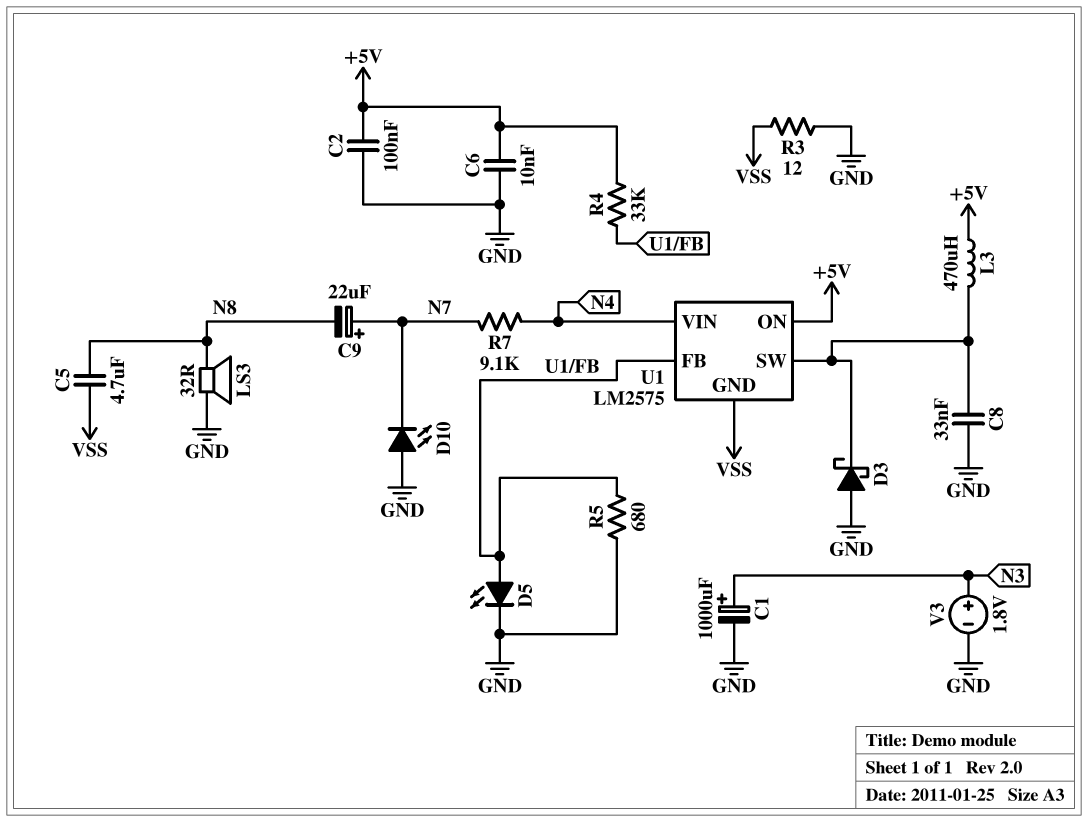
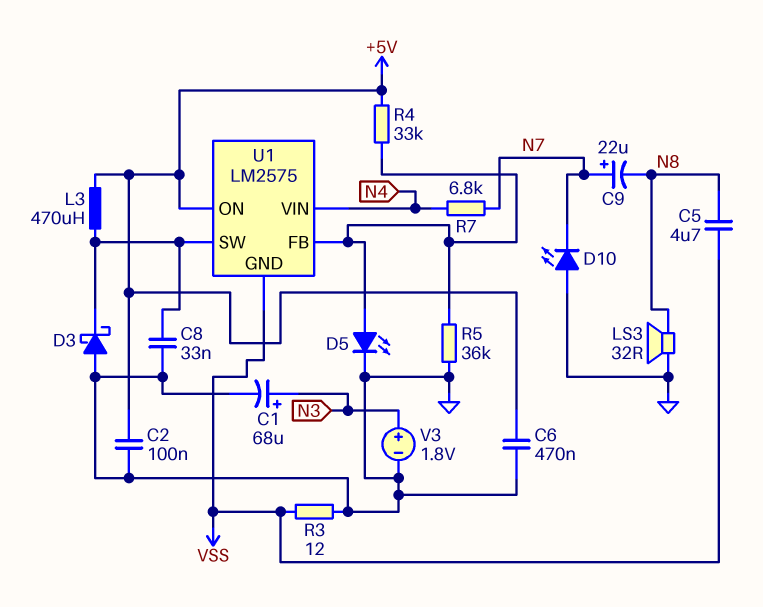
C1: 1000uF (plus N3, minus GND) -> 68uF (plus N3, minus GND)
C6: 10nF (+5V, GND) -> 470nF (+5V, GND)
R5: 680 (GND, U1/FB) -> 36k (GND, U1/FB)
R7: 9.1k (N4, N7) -> 6.8k (N4, N7)

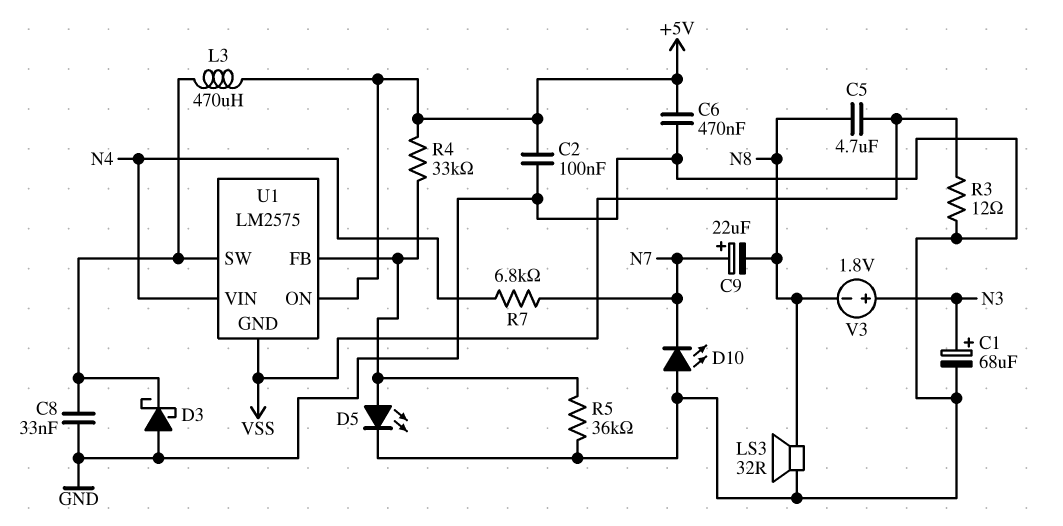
V3: 1.8V (plus N3, minus GND) -> 1.8V (plus N3, minus N8)

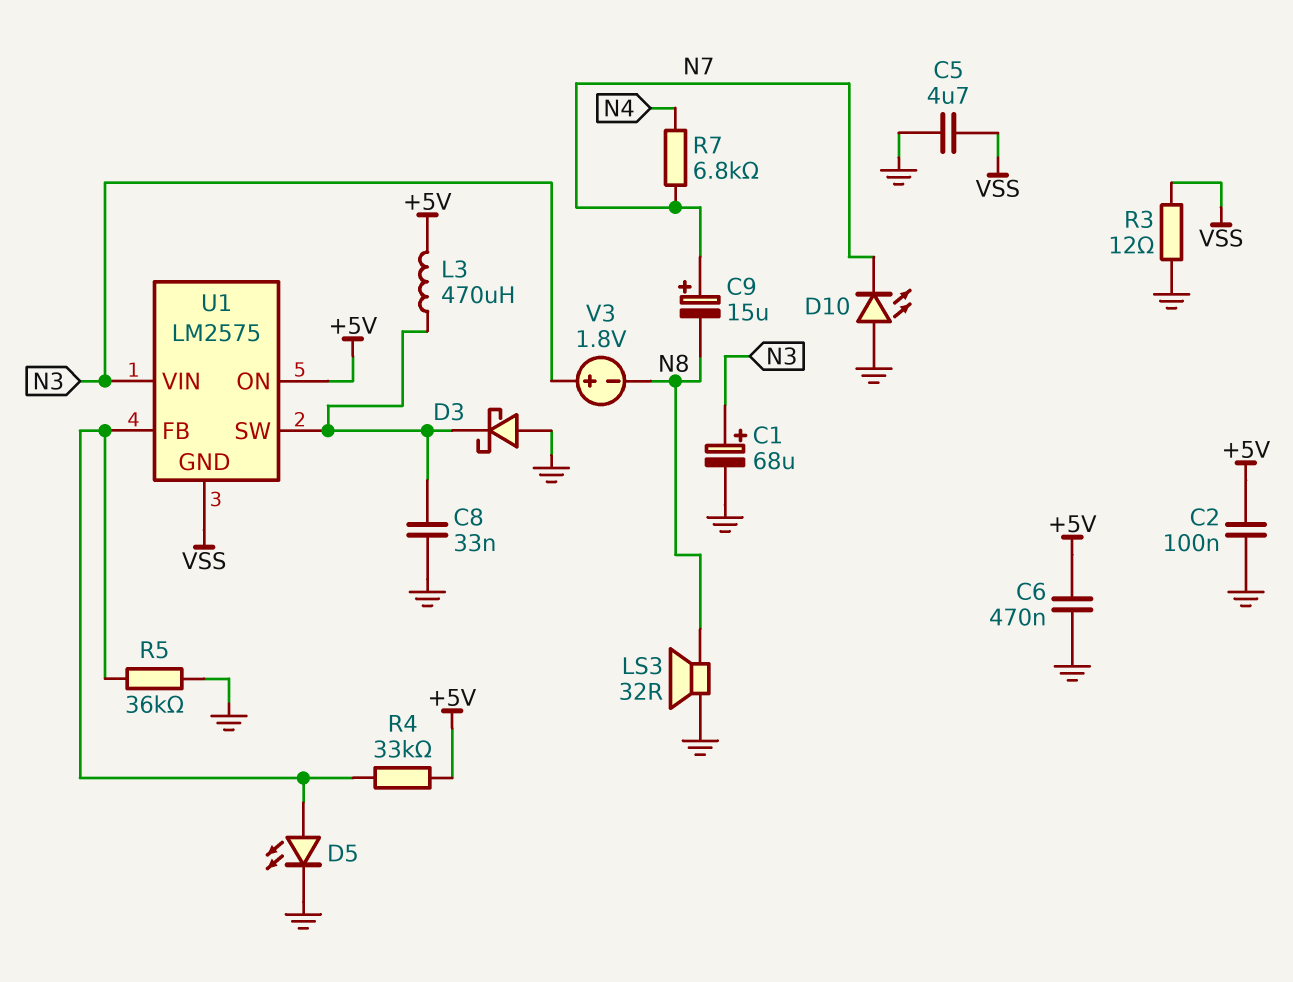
C5: 4.7uF (N8, VSS) -> 4.7uF (GND, VSS)
C9: 22uF (plus N7, minus N8) -> 15uF (plus N7, minus N8)
U1 pin VIN: N4 -> N3

